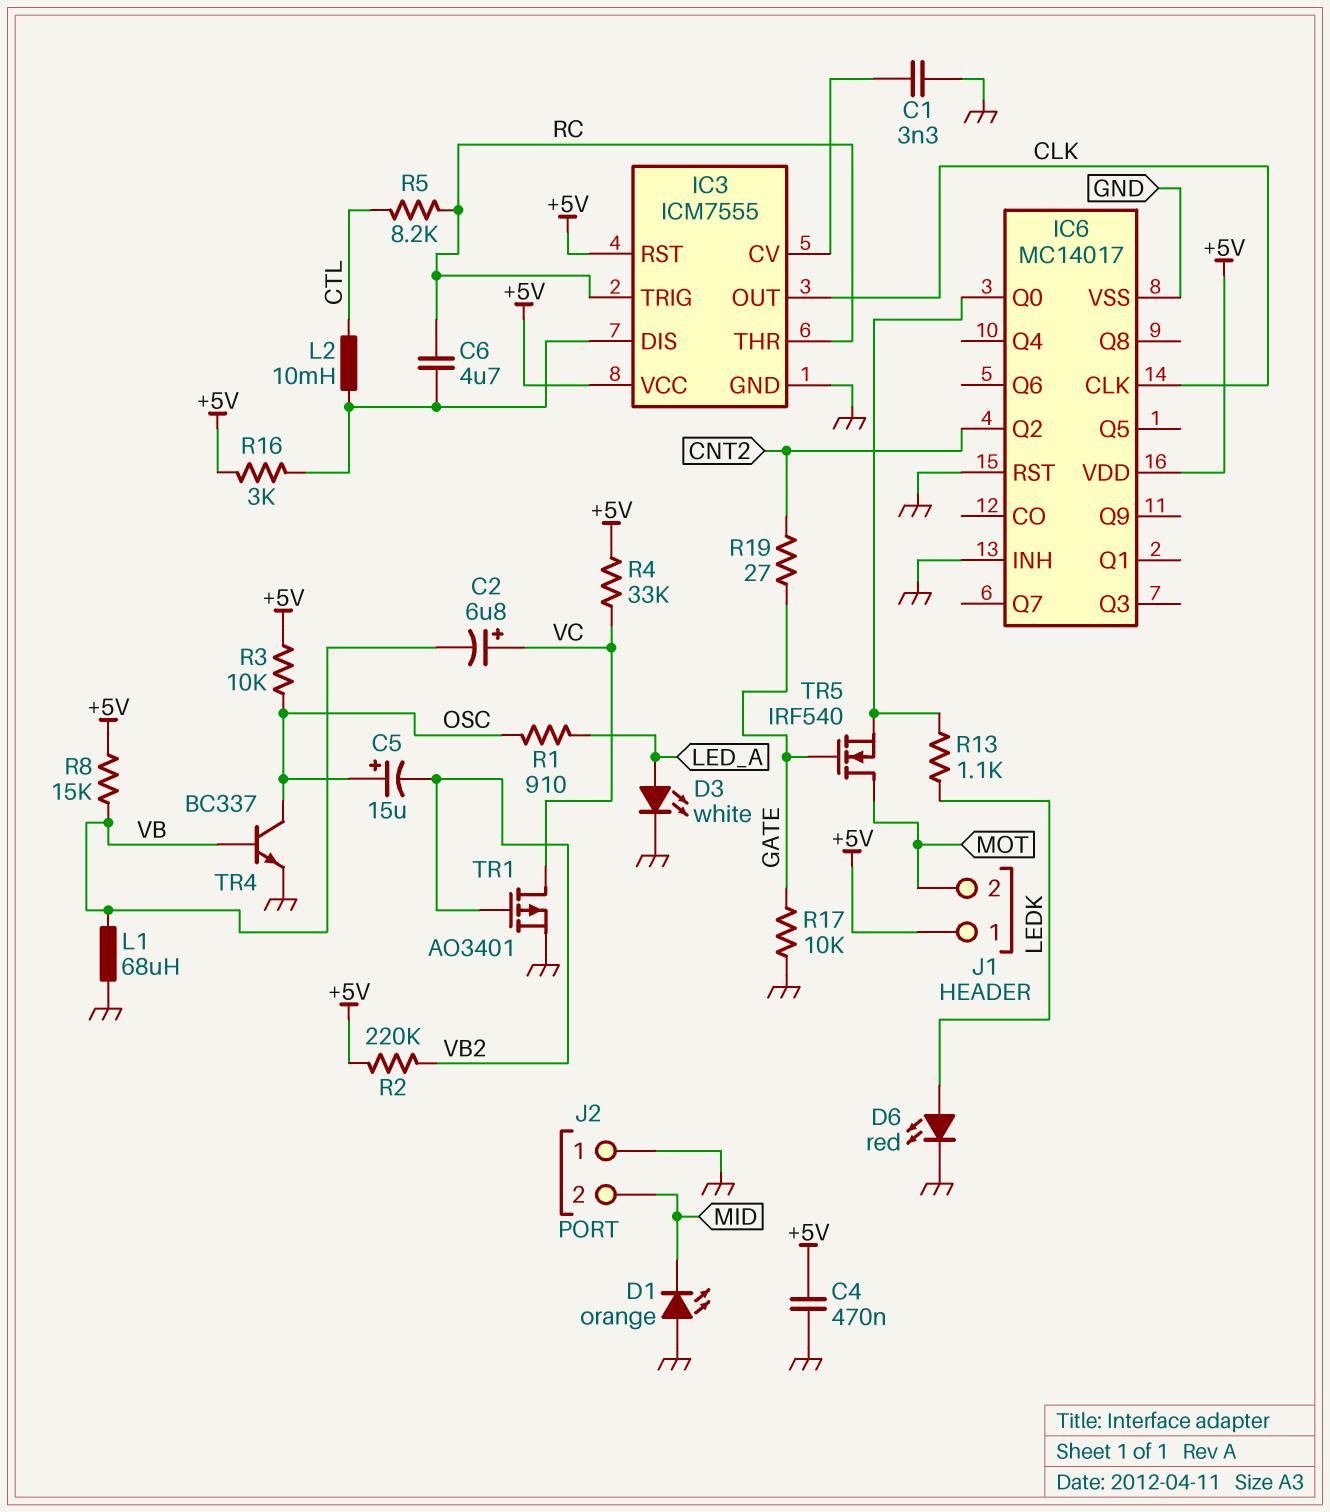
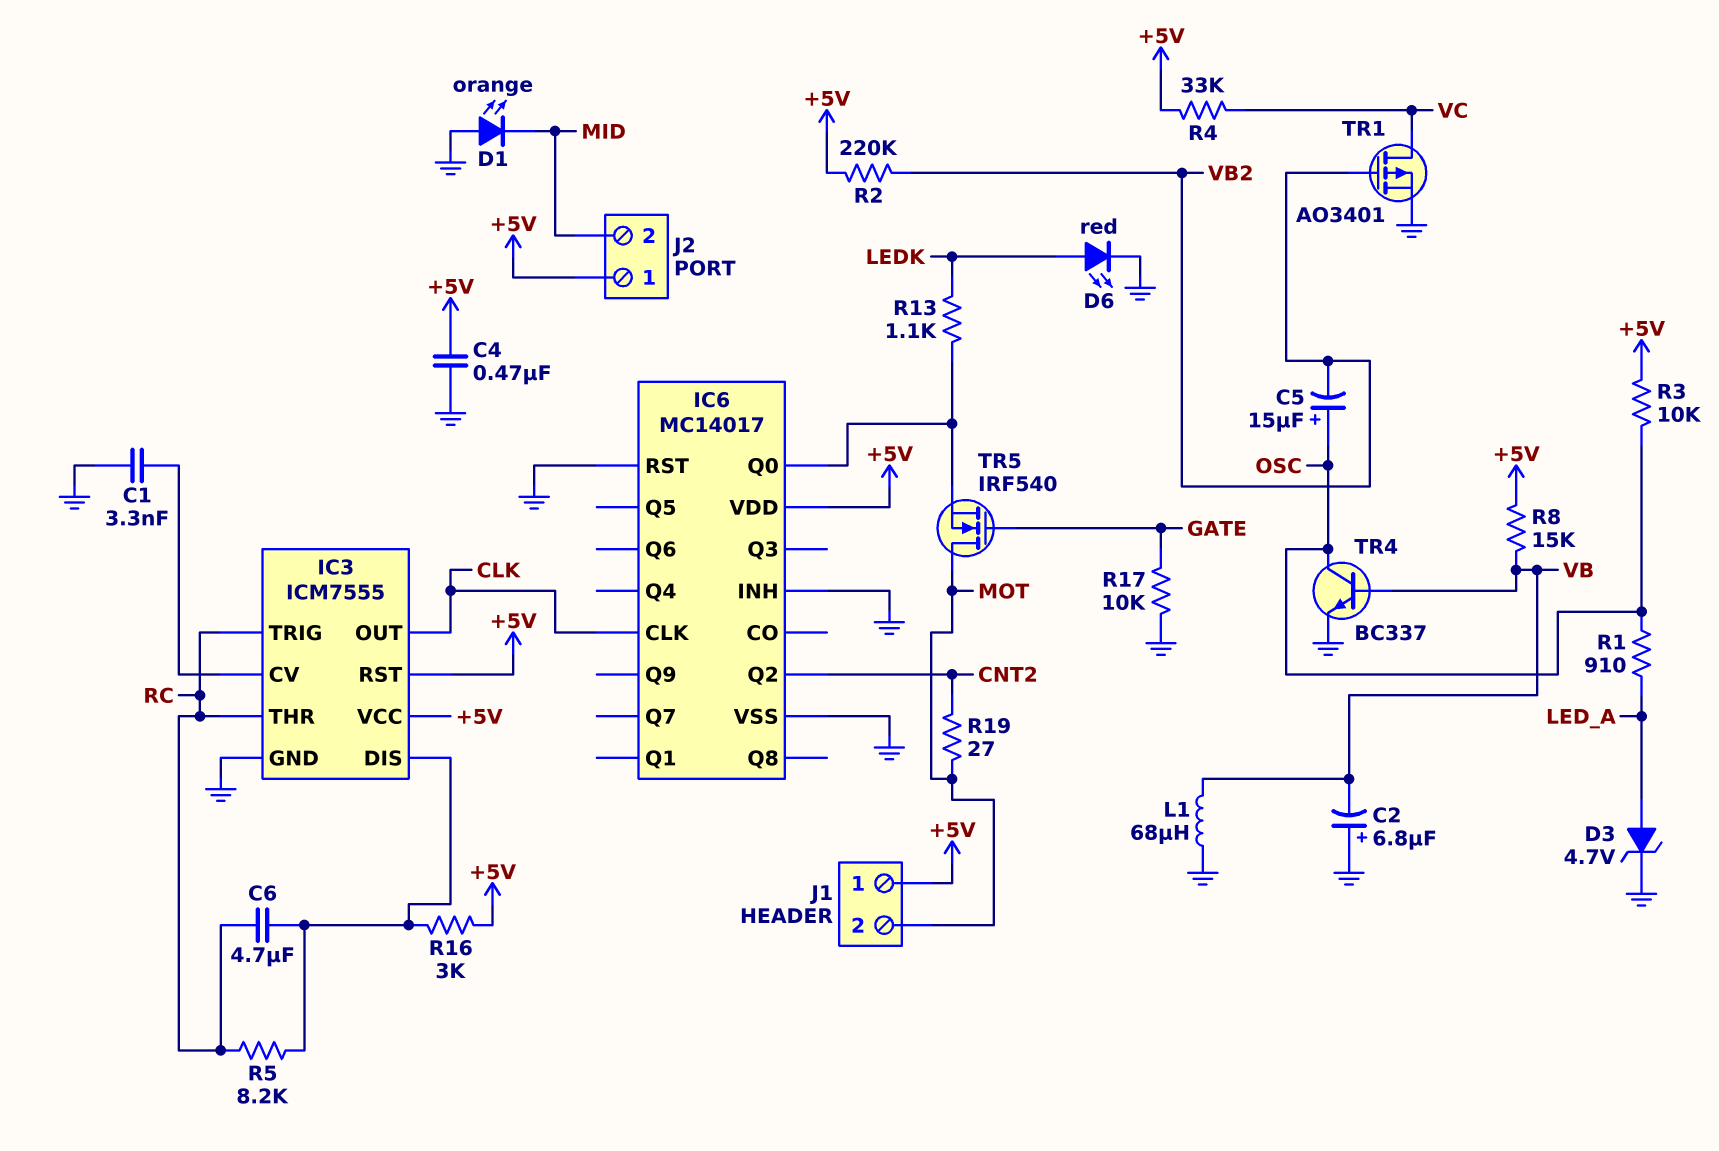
C2: 6.8uF (plus VC, minus VB) -> 6.8uF (plus GND, minus VB)
D3: LED white (A LED_A, K GND) -> zener 4.7V (A LED_A, K GND)
J2 pin 1: GND -> +5V
L2: 10mH (CTL, IC3/DIS) -> none
R5: 8.2k (CTL, RC) -> 8.2k (IC3/DIS, RC)
R19: 27 (CNT2, GATE) -> 27 (CNT2, MOT)

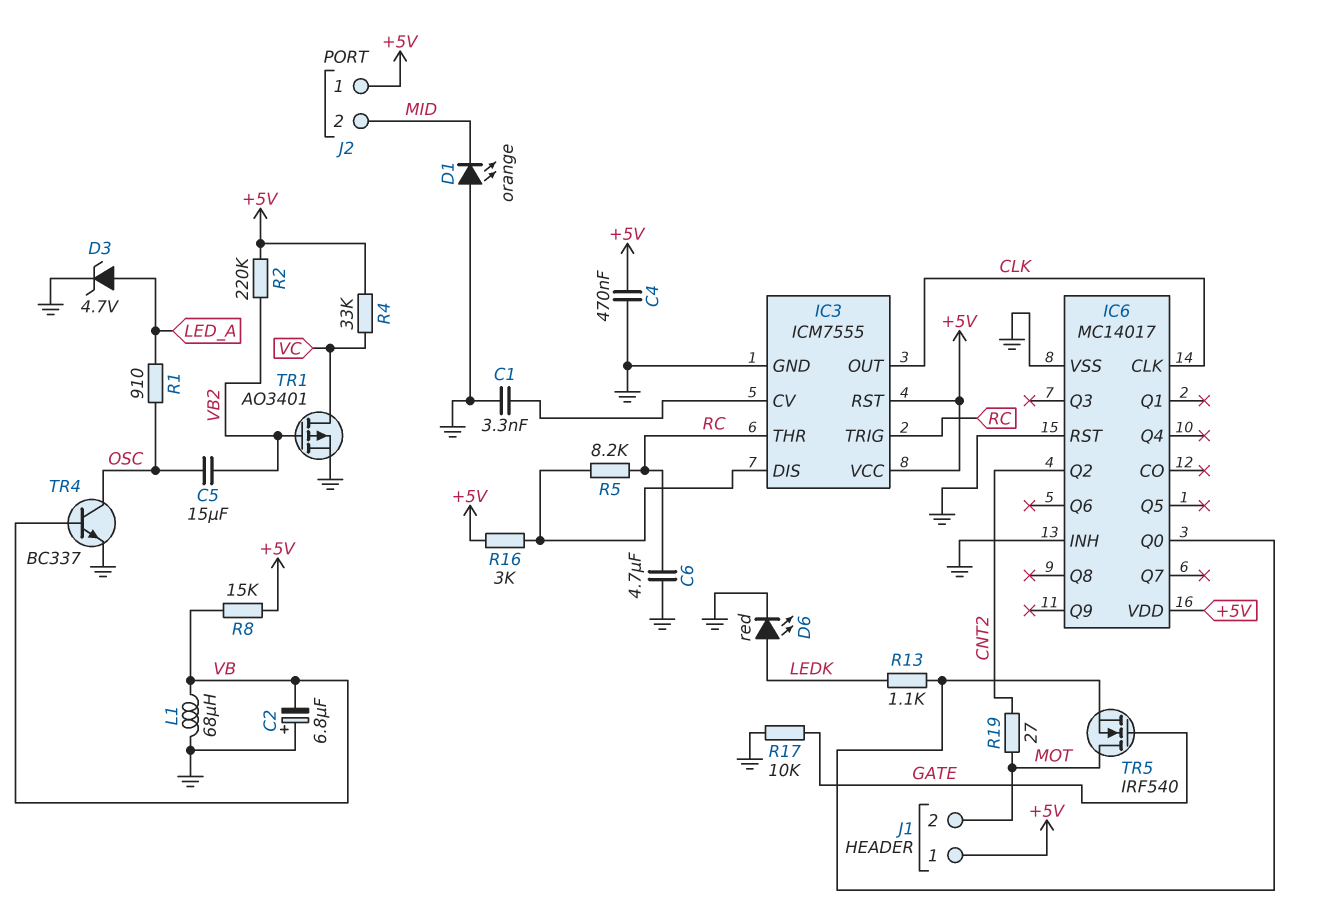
C5: 15uF (plus OSC, minus VB2) -> 15uF (OSC, VB2)
C6: 4.7uF (IC3/DIS, RC) -> 4.7uF (GND, RC)
R3: 10k (+5V, OSC) -> none

